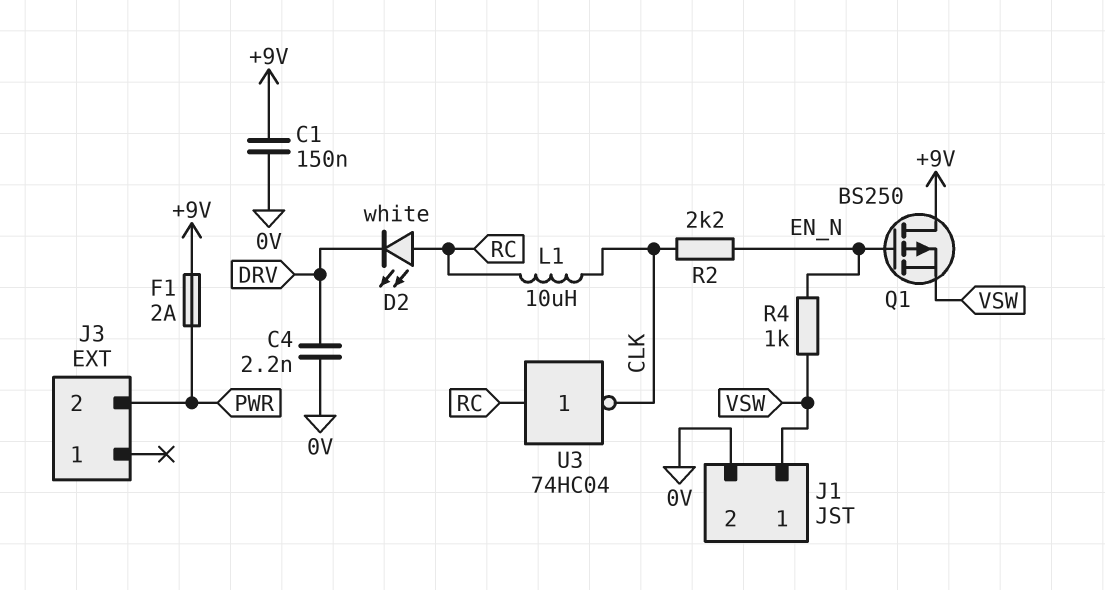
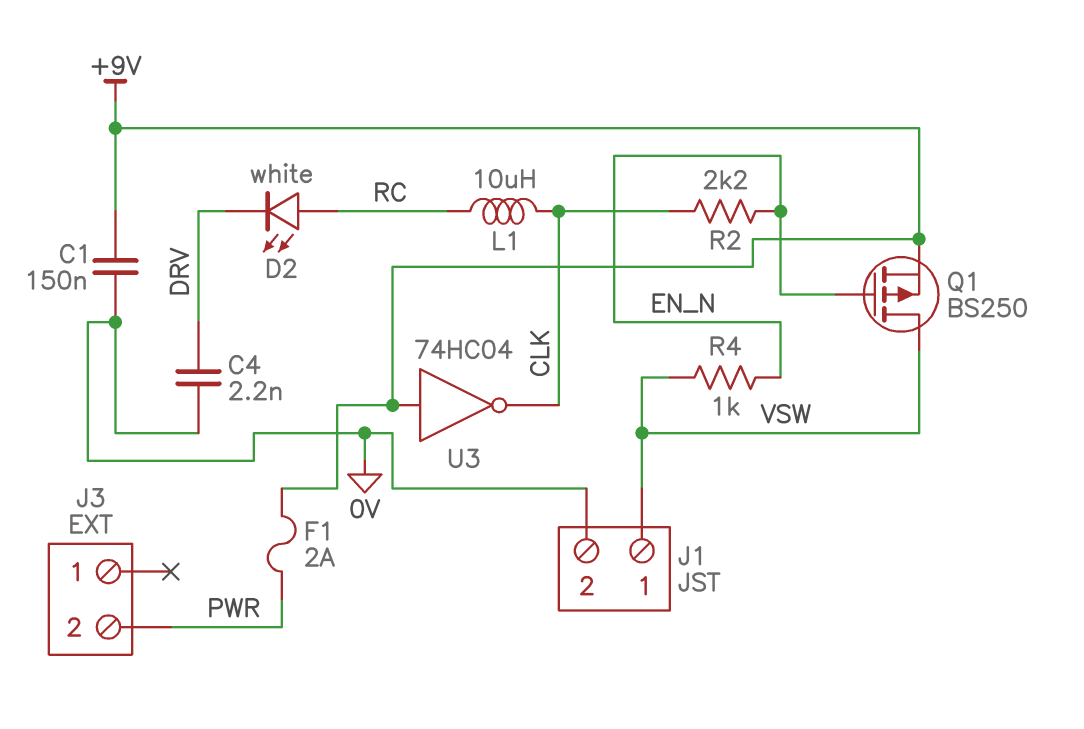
Q1: PMOS BS250 (G EN_N, D +9V, S VSW) -> PMOS BS250 (G EN_N, D VSW, S +9V)
U3: NOT 74HC04 (in RC, out CLK) -> NOT 74HC04 (in +9V, out CLK)

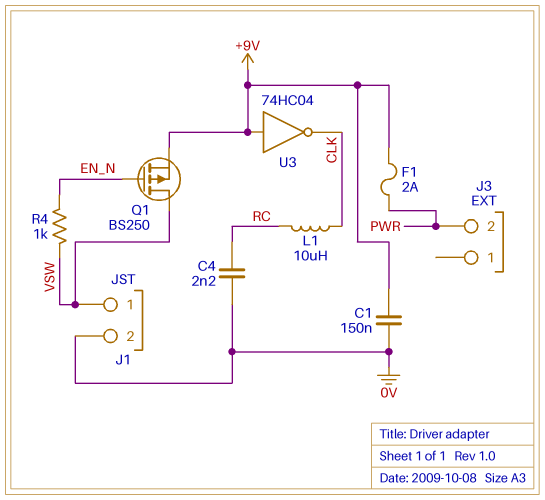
C4: 2.2nF (0V, DRV) -> 2.2nF (0V, RC)
D2: LED white (A RC, K DRV) -> none
R2: 2.2k (CLK, EN_N) -> none

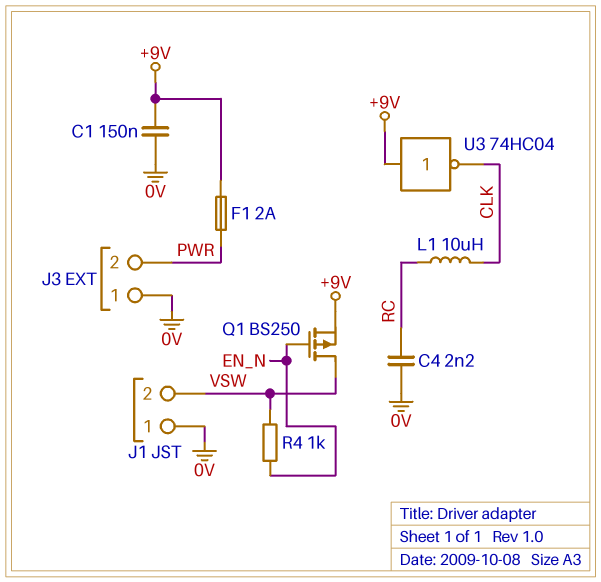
J1 pin 1: VSW -> 0V
J1 pin 2: 0V -> VSW
J3 pin 1: none -> 0V

